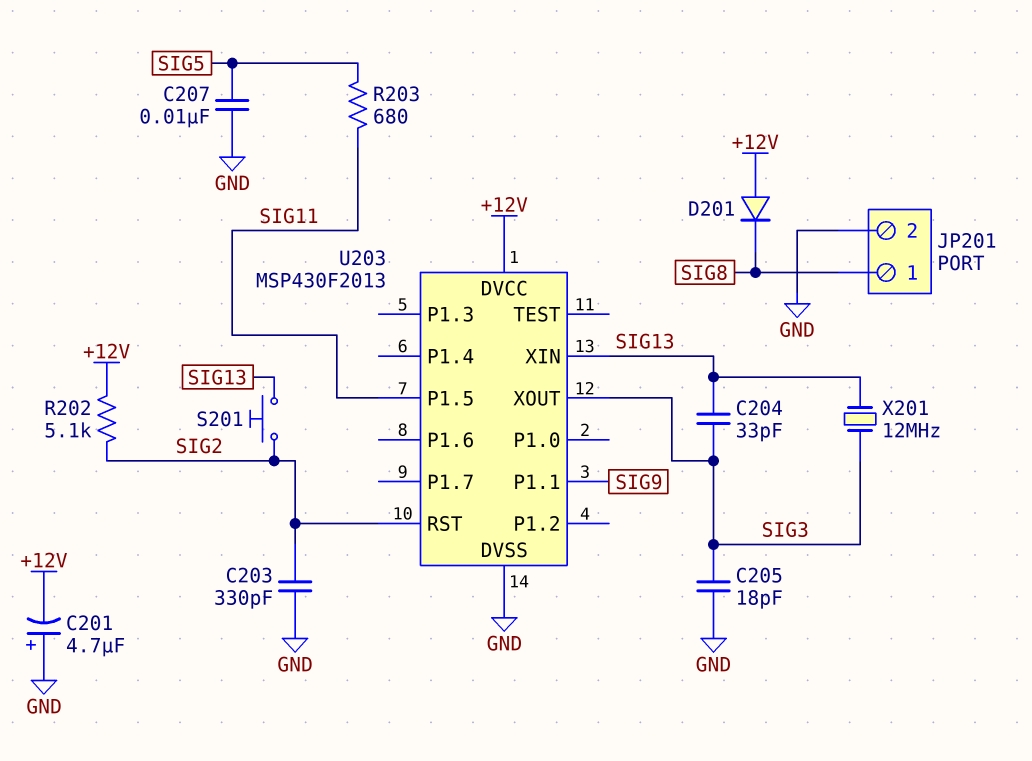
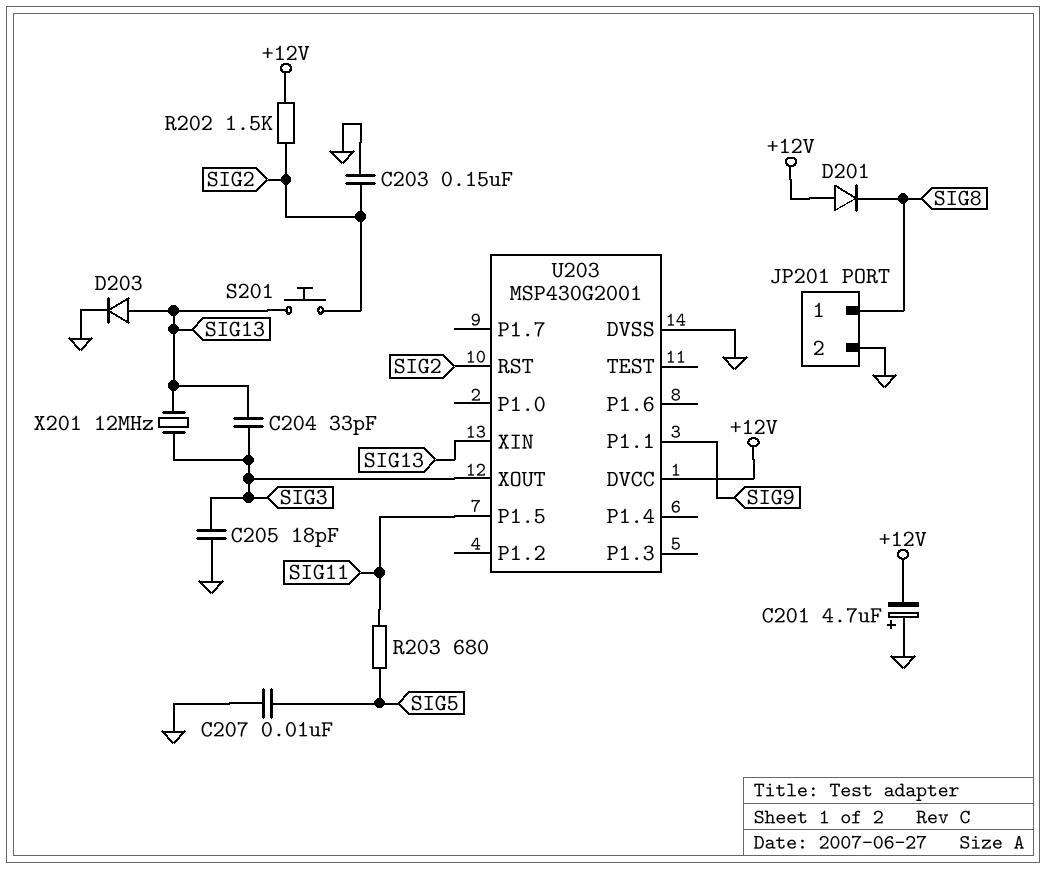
C203: 330pF (GND, SIG2) -> 150nF (GND, SIG2)
D203: none -> diode (A SIG13, K GND)
R202: 5.1k (+12V, SIG2) -> 1.5k (+12V, SIG2)
U203: MSP430F2013 -> MSP430G2001

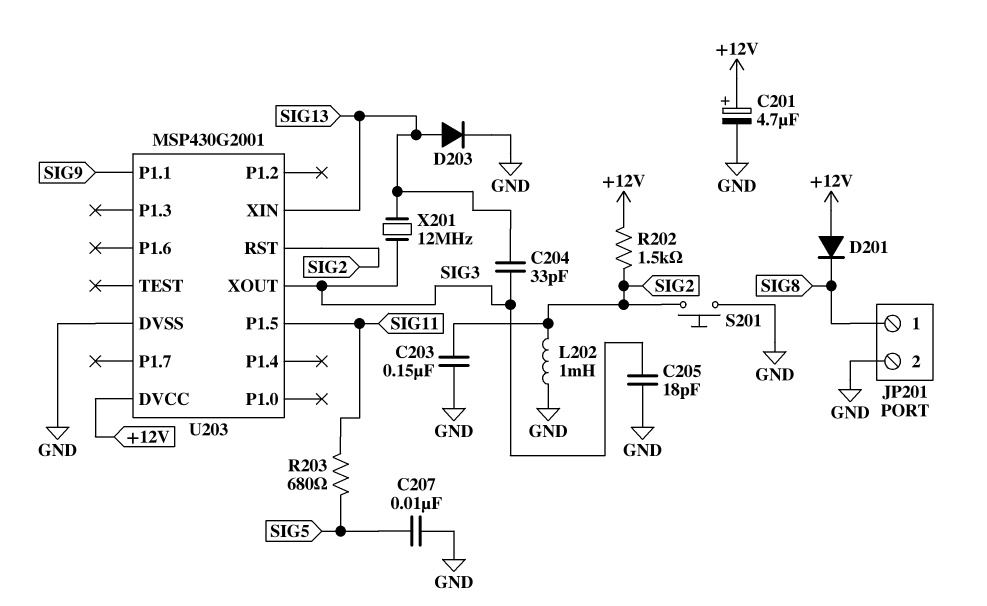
C201: 4.7uF (plus GND, minus +12V) -> 4.7uF (plus +12V, minus GND)
L202: none -> 1mH (GND, SIG2)
S201: button (SIG2, SIG13) -> button (GND, SIG2)

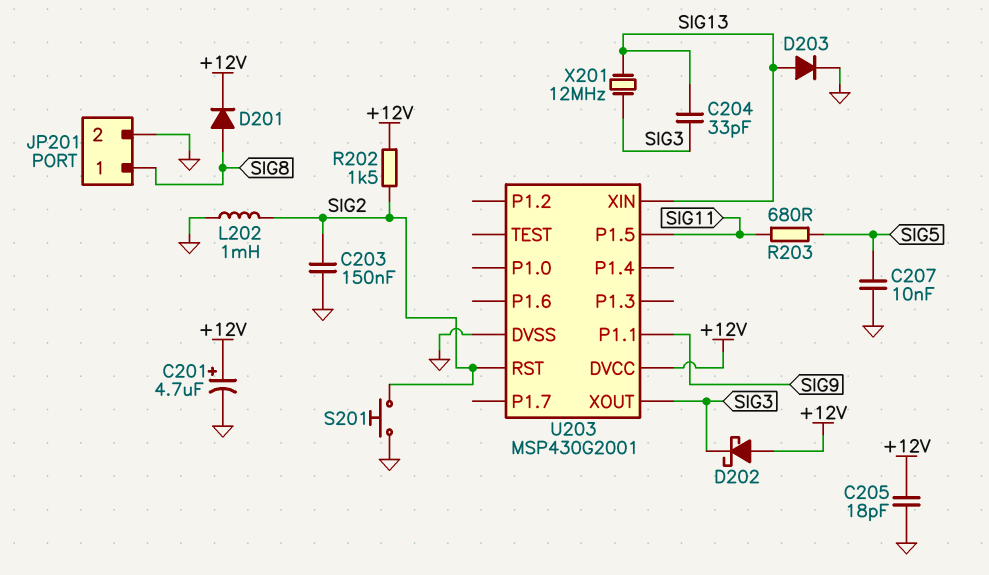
C205: 18pF (GND, SIG3) -> 18pF (+12V, GND)
D201: diode (A +12V, K SIG8) -> diode (A SIG8, K +12V)
D202: none -> schottky (A +12V, K SIG3)

